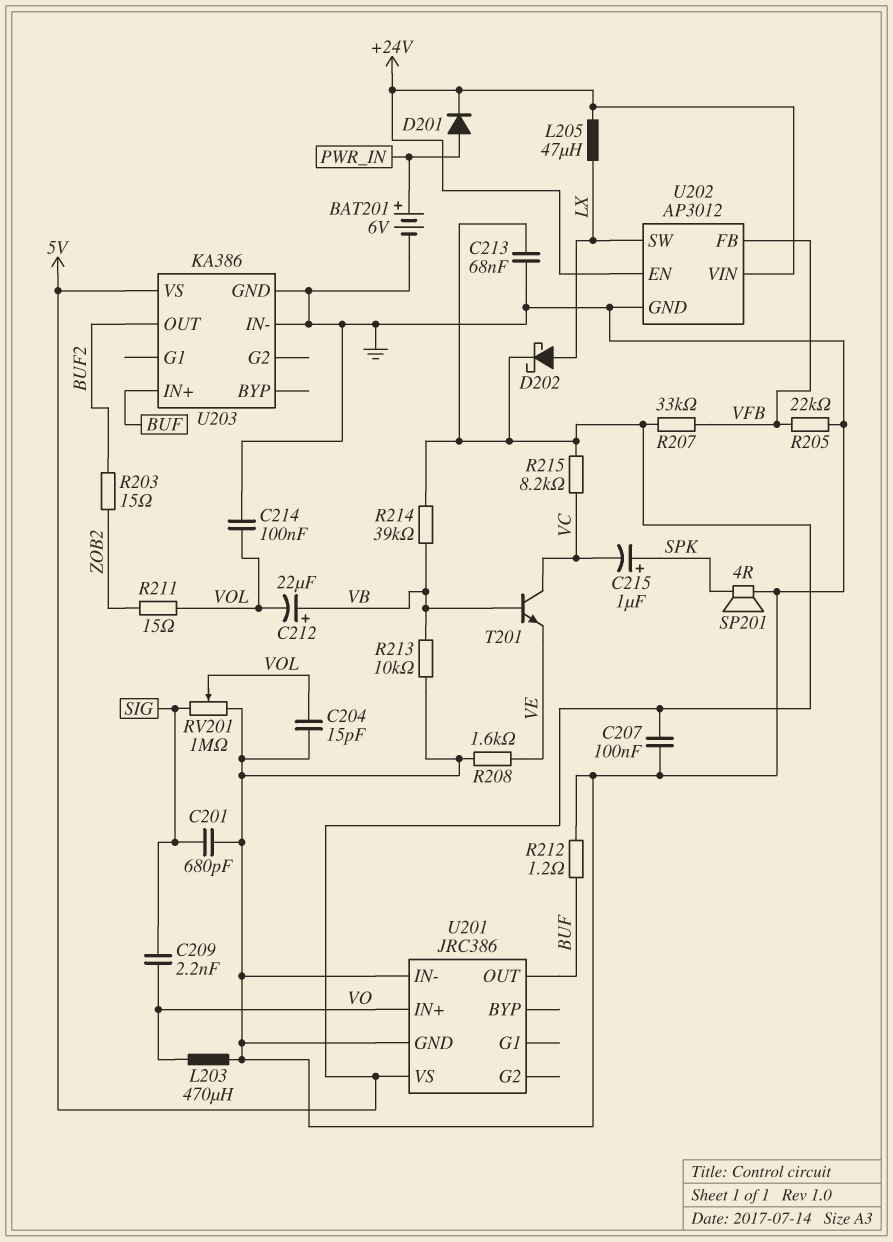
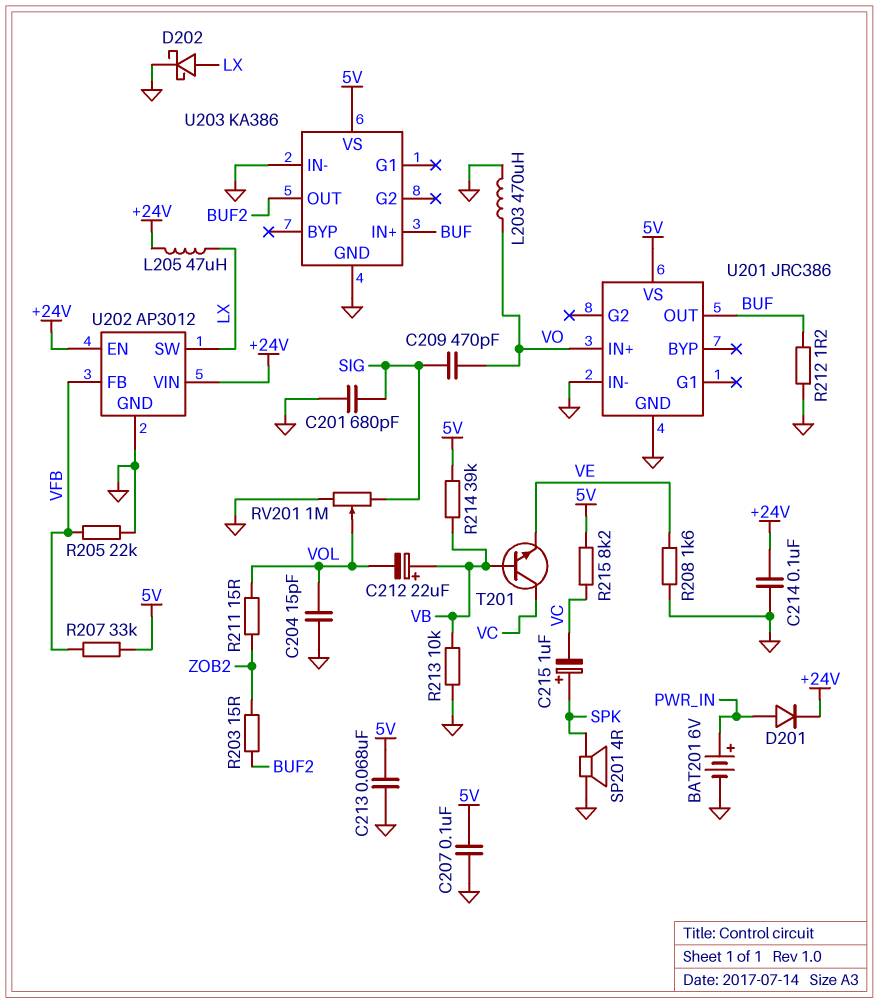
C209: 2.2nF (SIG, VO) -> 470pF (SIG, VO)
C214: 100nF (GND, VOL) -> 100nF (+24V, GND)
D202: schottky (A LX, K 5V) -> schottky (A LX, K GND)

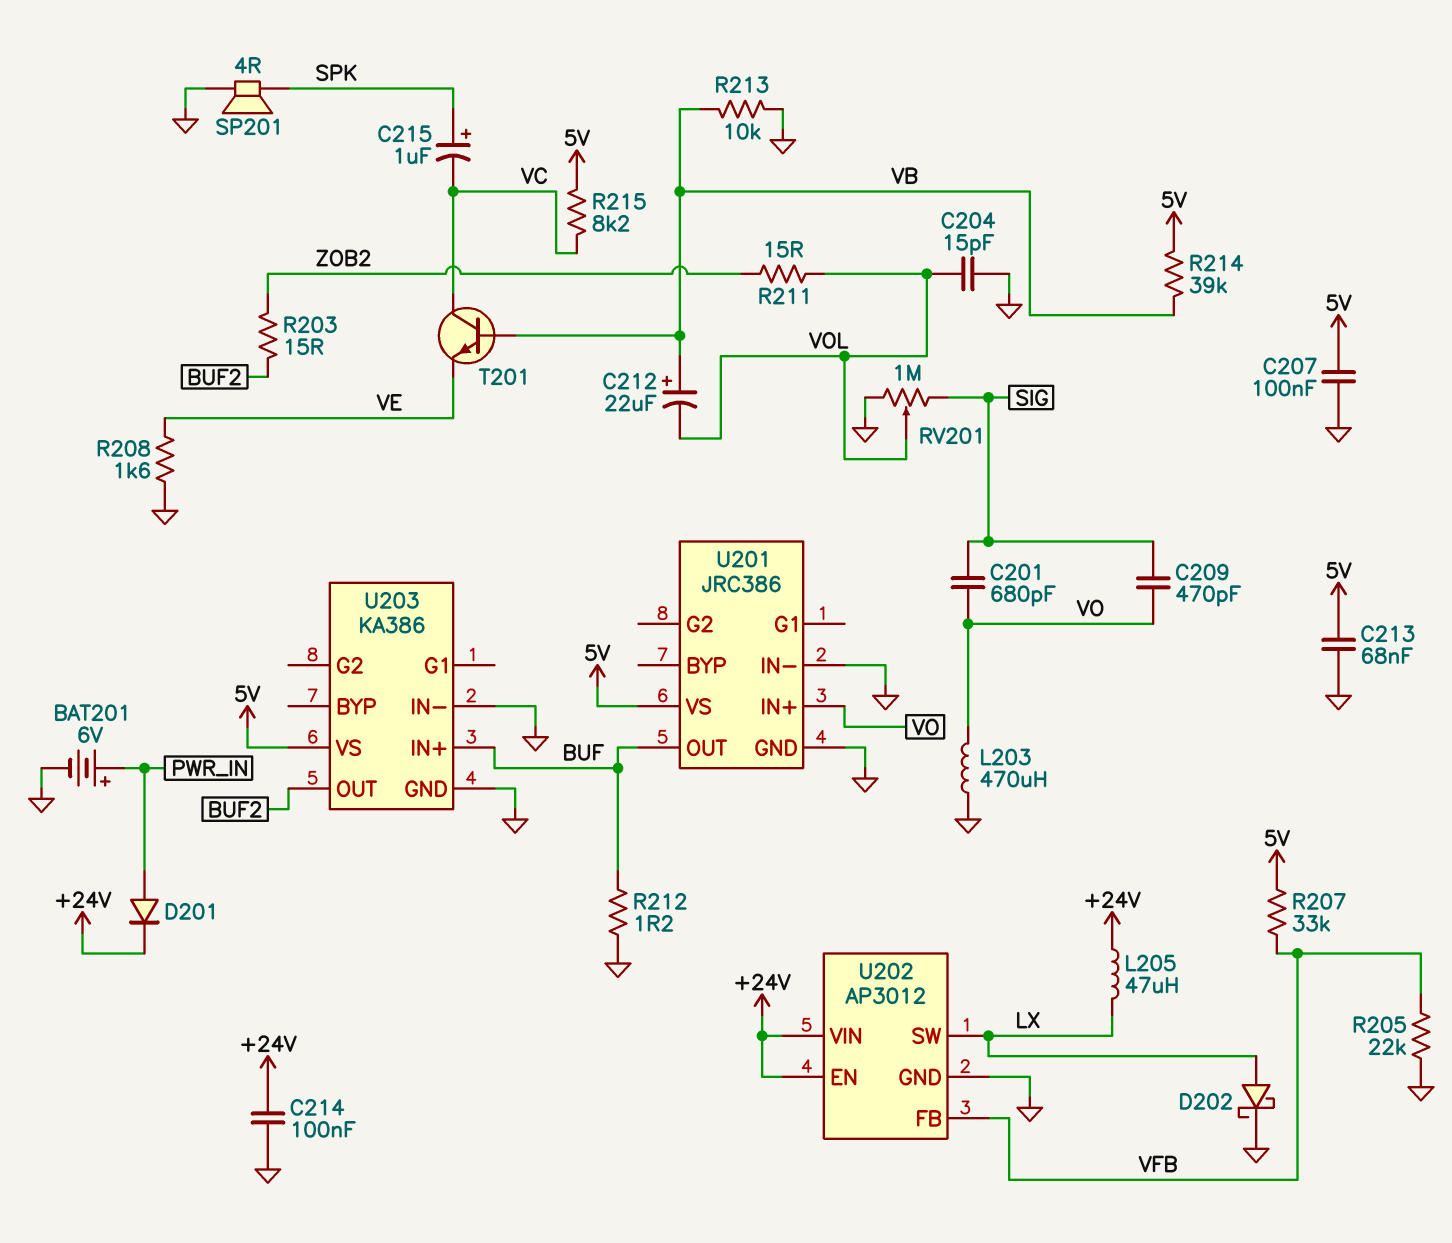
C201: 680pF (GND, SIG) -> 680pF (SIG, VO)

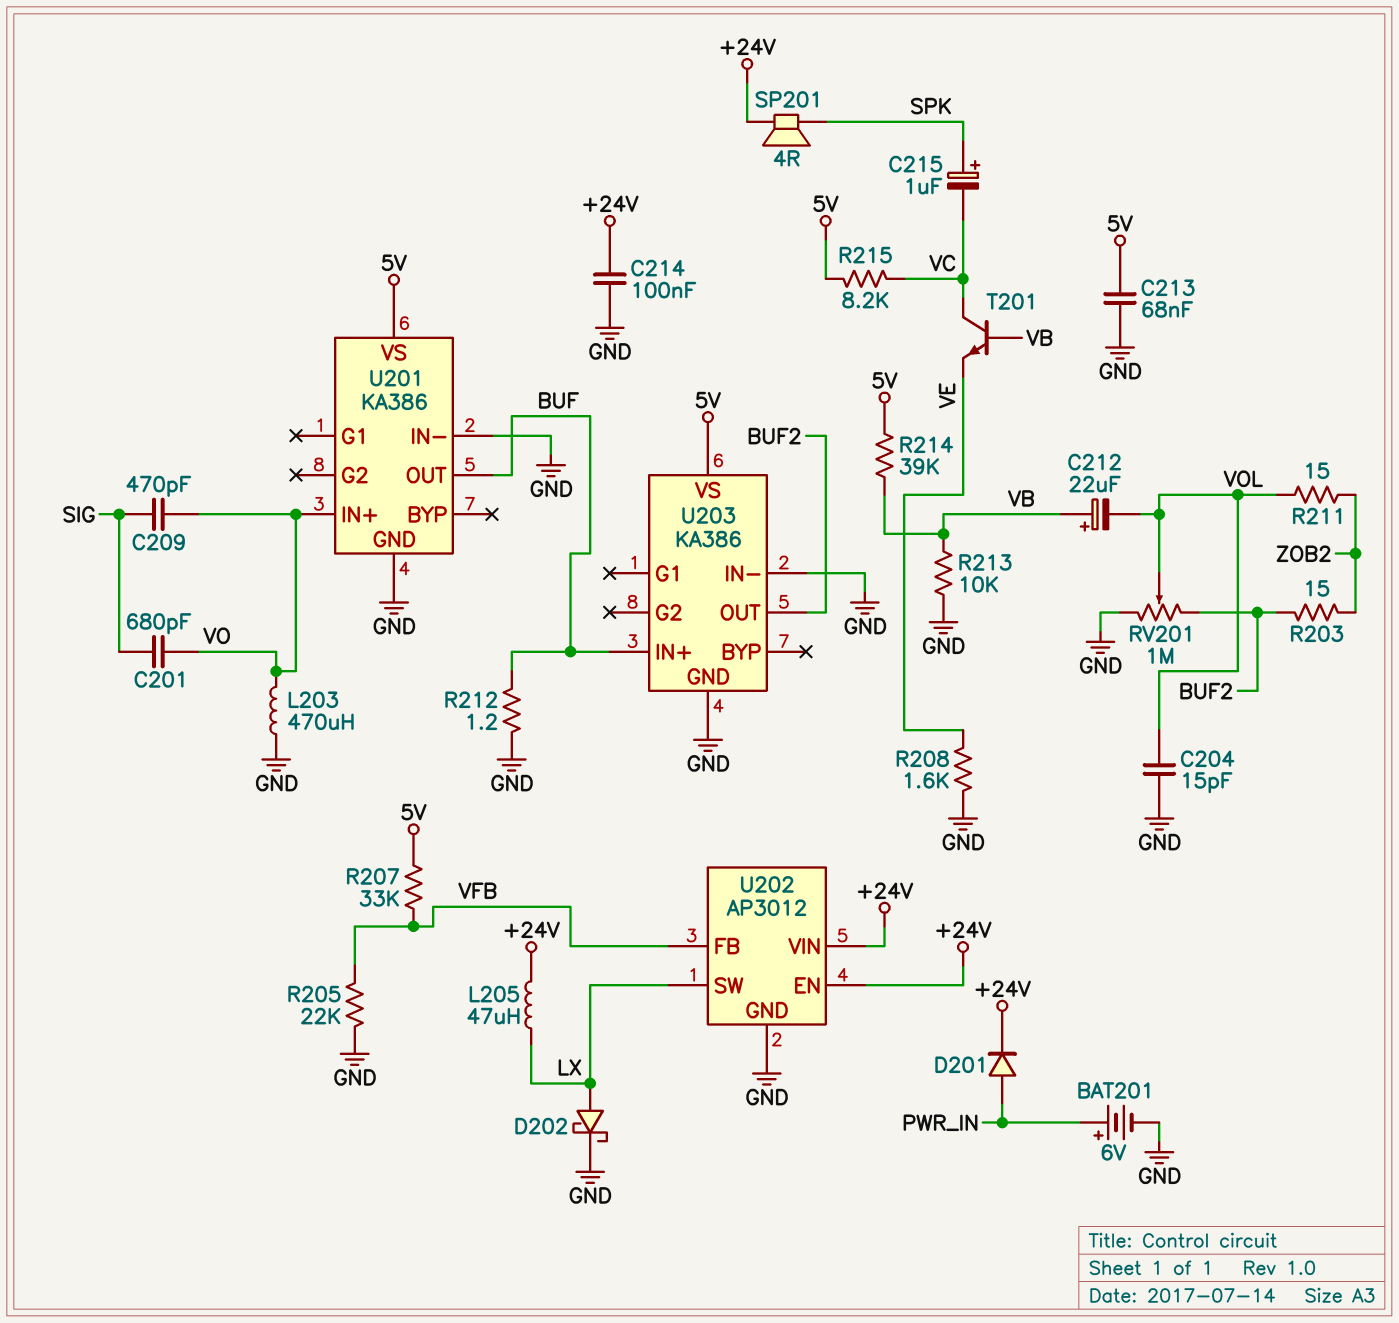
C207: 100nF (5V, GND) -> none
RV201: 1M (GND, SIG, wiper VOL) -> 1M (BUF2, GND, wiper VOL)
SP201: speaker 4R (GND, SPK) -> speaker 4R (+24V, SPK)
U201: JRC386 -> KA386

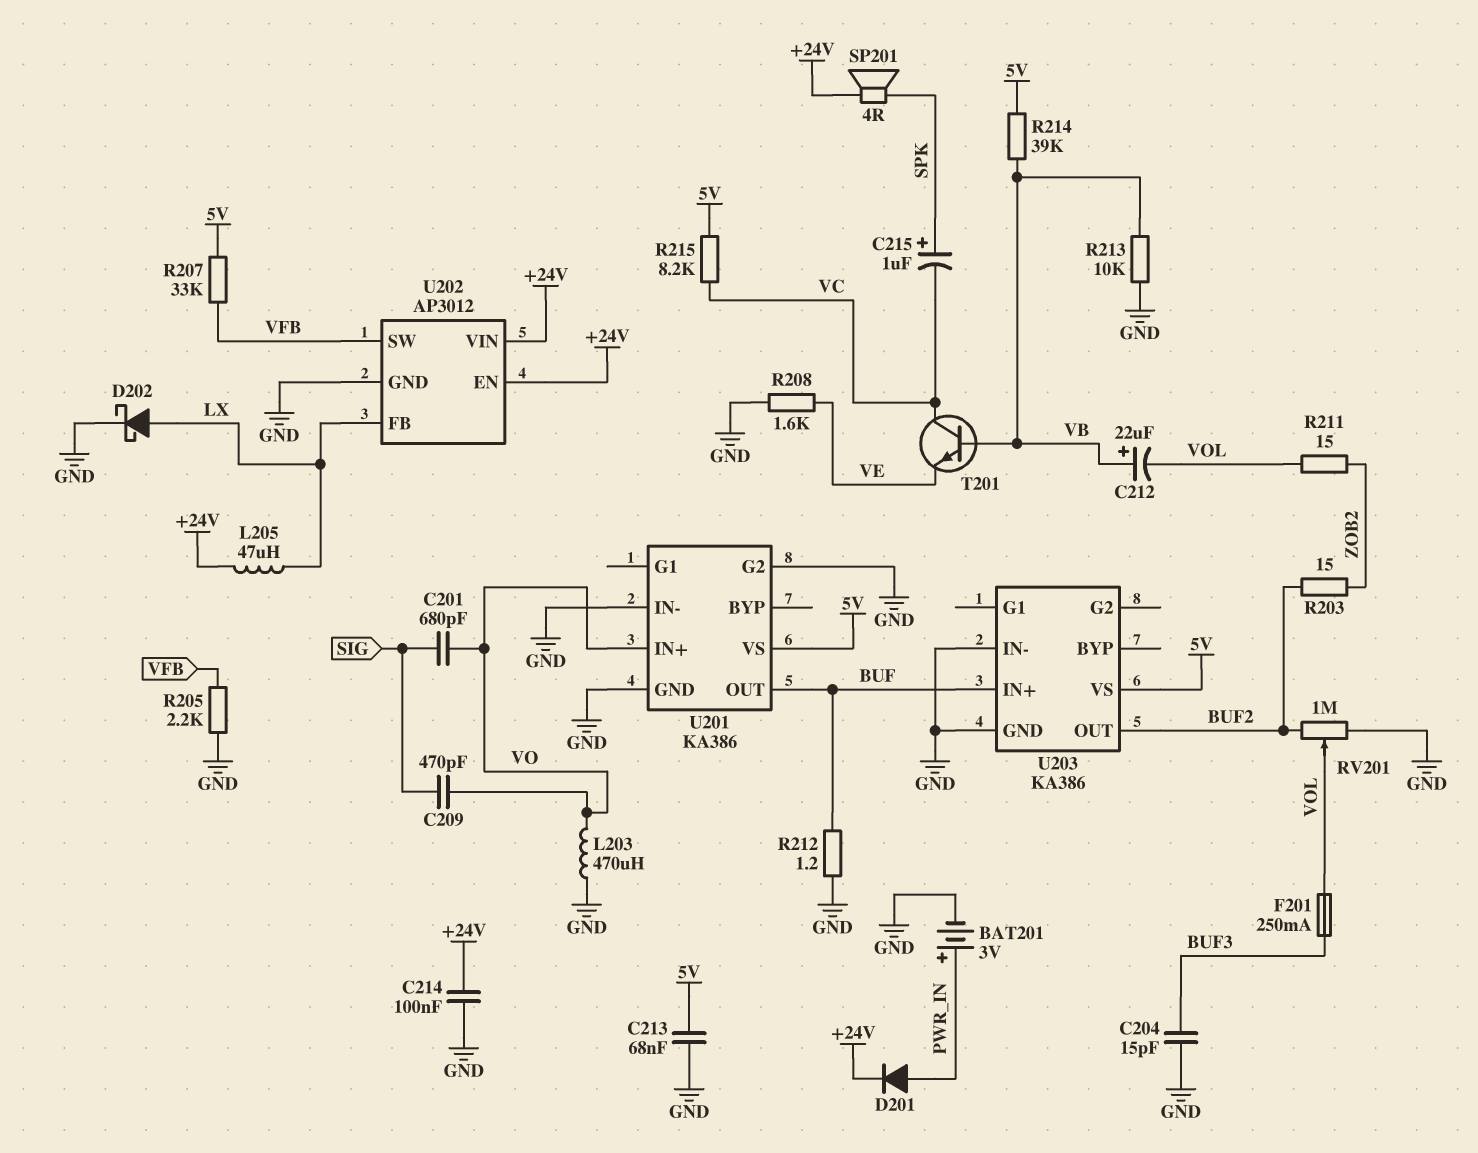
BAT201: 6V (plus PWR_IN, minus GND) -> 3V (plus PWR_IN, minus GND)
C204: 15pF (GND, VOL) -> 15pF (BUF3, GND)
F201: none -> 250mA (BUF3, VOL)
R205: 22k (GND, VFB) -> 2.2k (GND, VFB)
U201 pin G2: none -> GND
U202 pin FB: VFB -> LX
U202 pin SW: LX -> VFB

